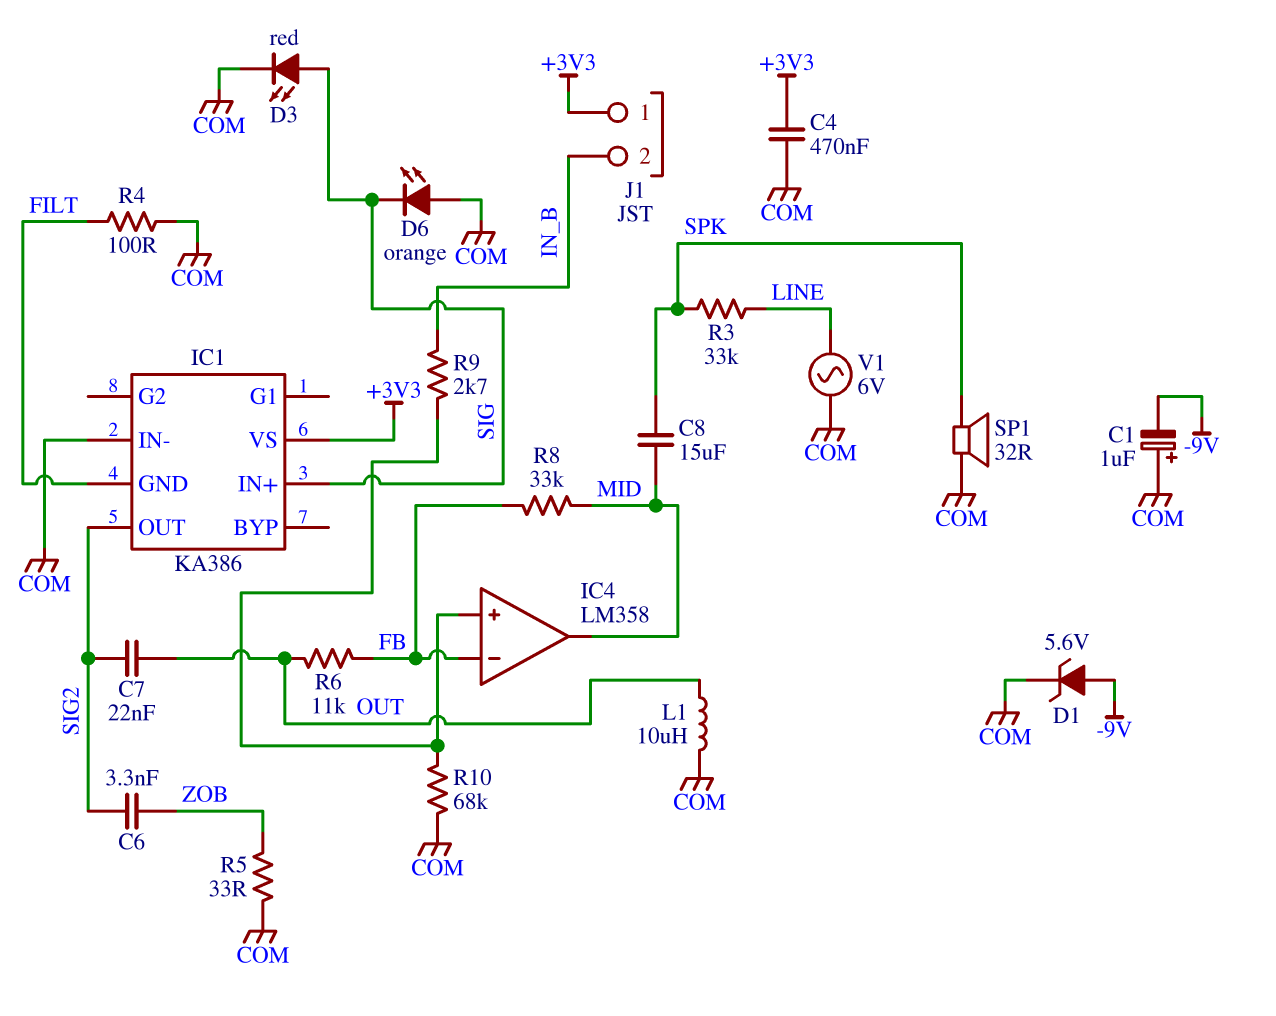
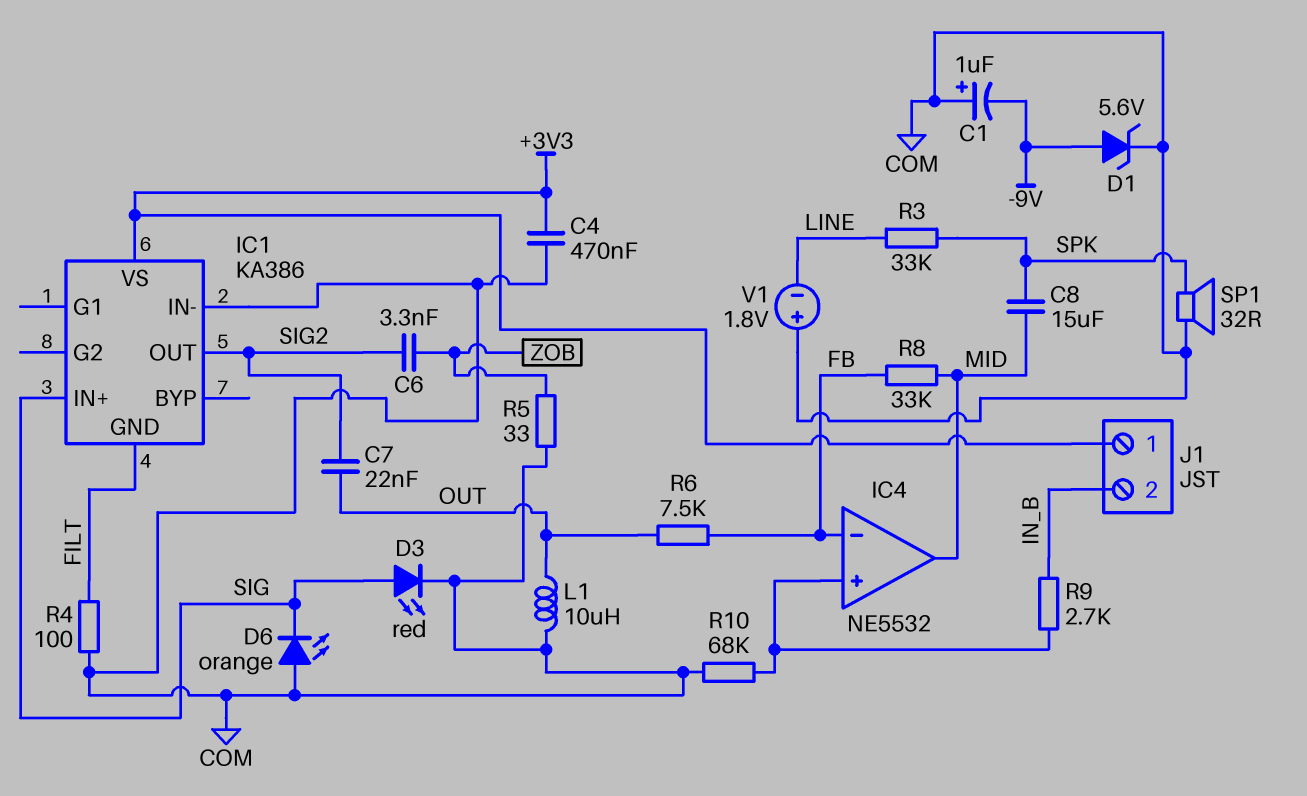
IC4: LM358 -> NE5532
R6: 11k (FB, OUT) -> 7.5k (FB, OUT)
V1: AC 6V (COM, LINE) -> 1.8V (plus COM, minus LINE)

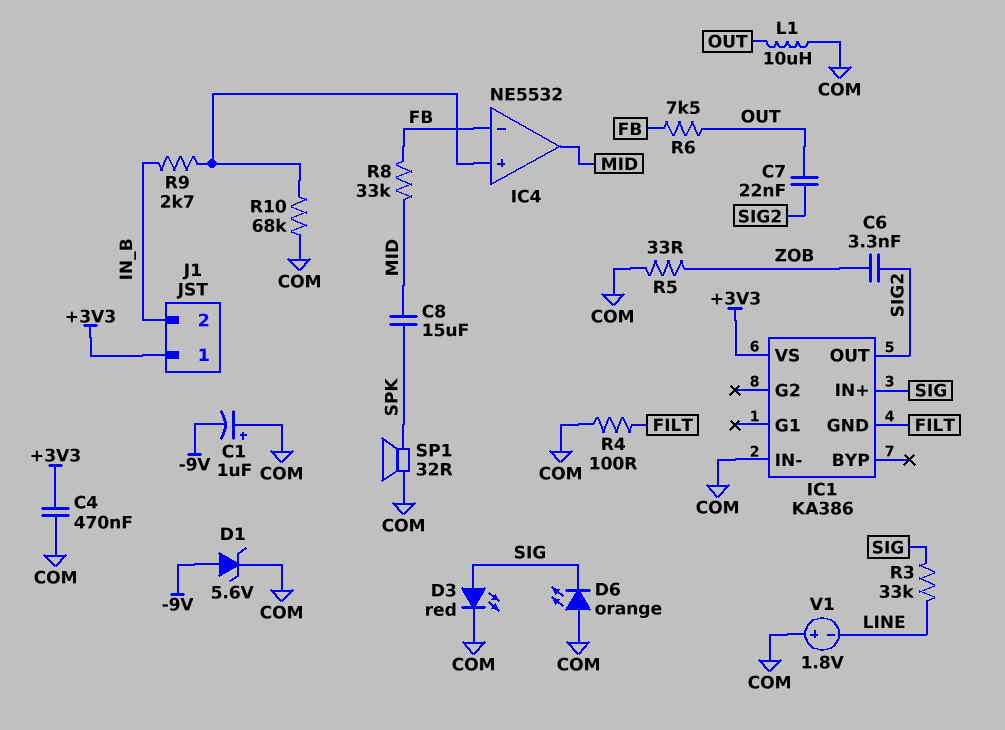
R3: 33k (LINE, SPK) -> 33k (LINE, SIG)

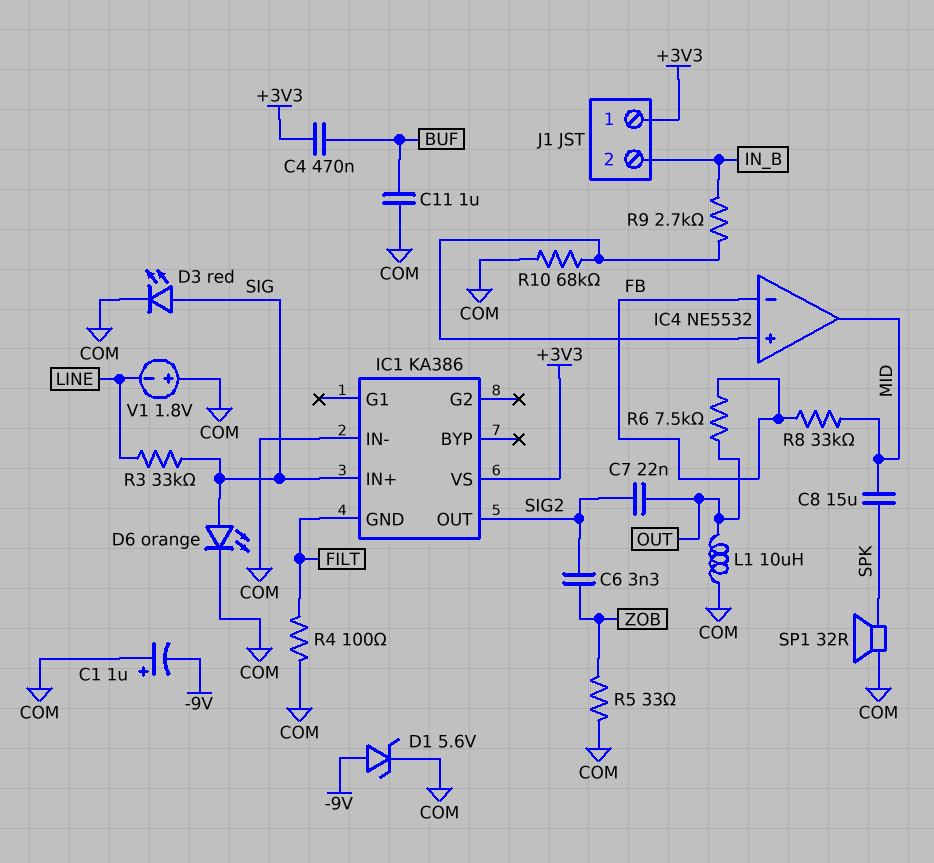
C4: 470nF (+3V3, COM) -> 470nF (+3V3, BUF)
C11: none -> 1uF (BUF, COM)
D6: LED orange (A COM, K SIG) -> LED orange (A SIG, K COM)

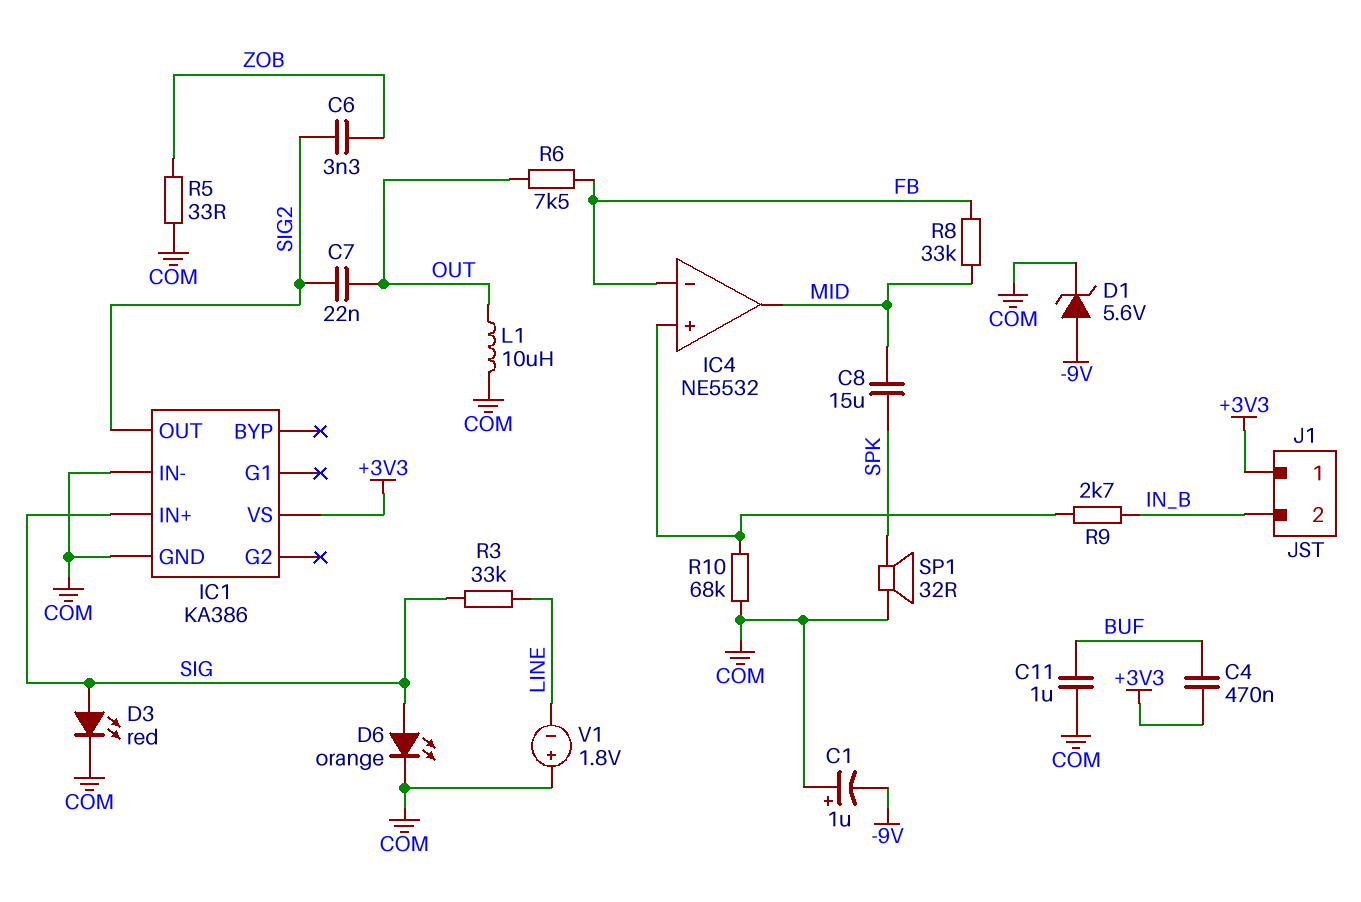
IC1 pin GND: FILT -> COM
R4: 100 (COM, FILT) -> none

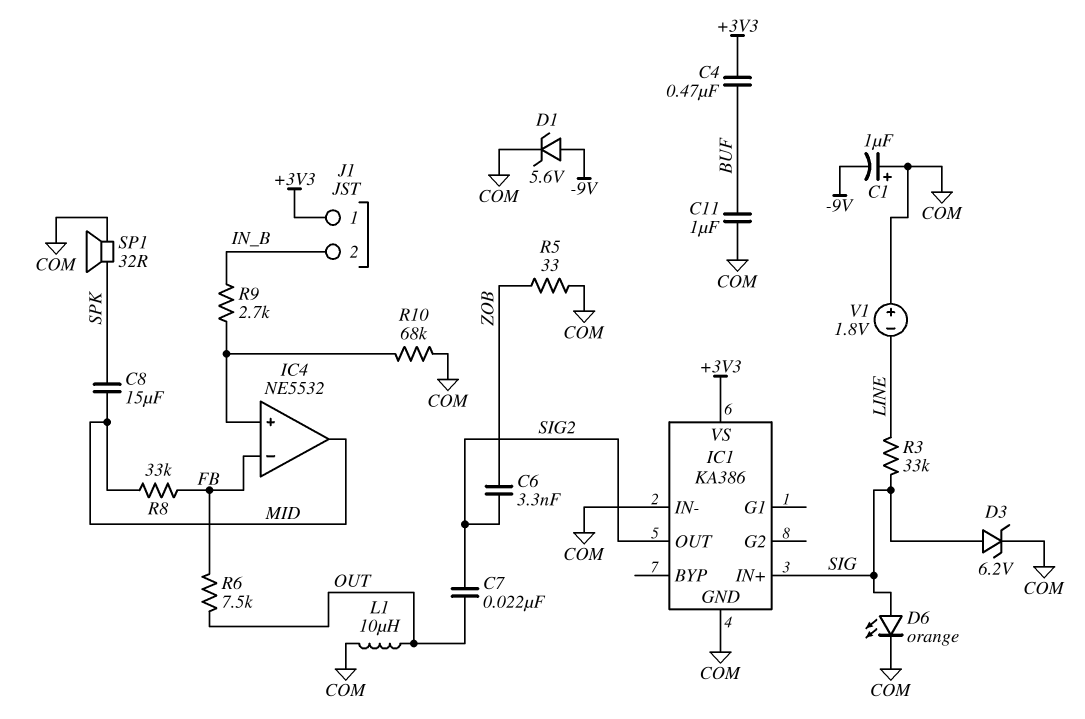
D3: LED red (A SIG, K COM) -> zener 6.2V (A SIG, K COM)

